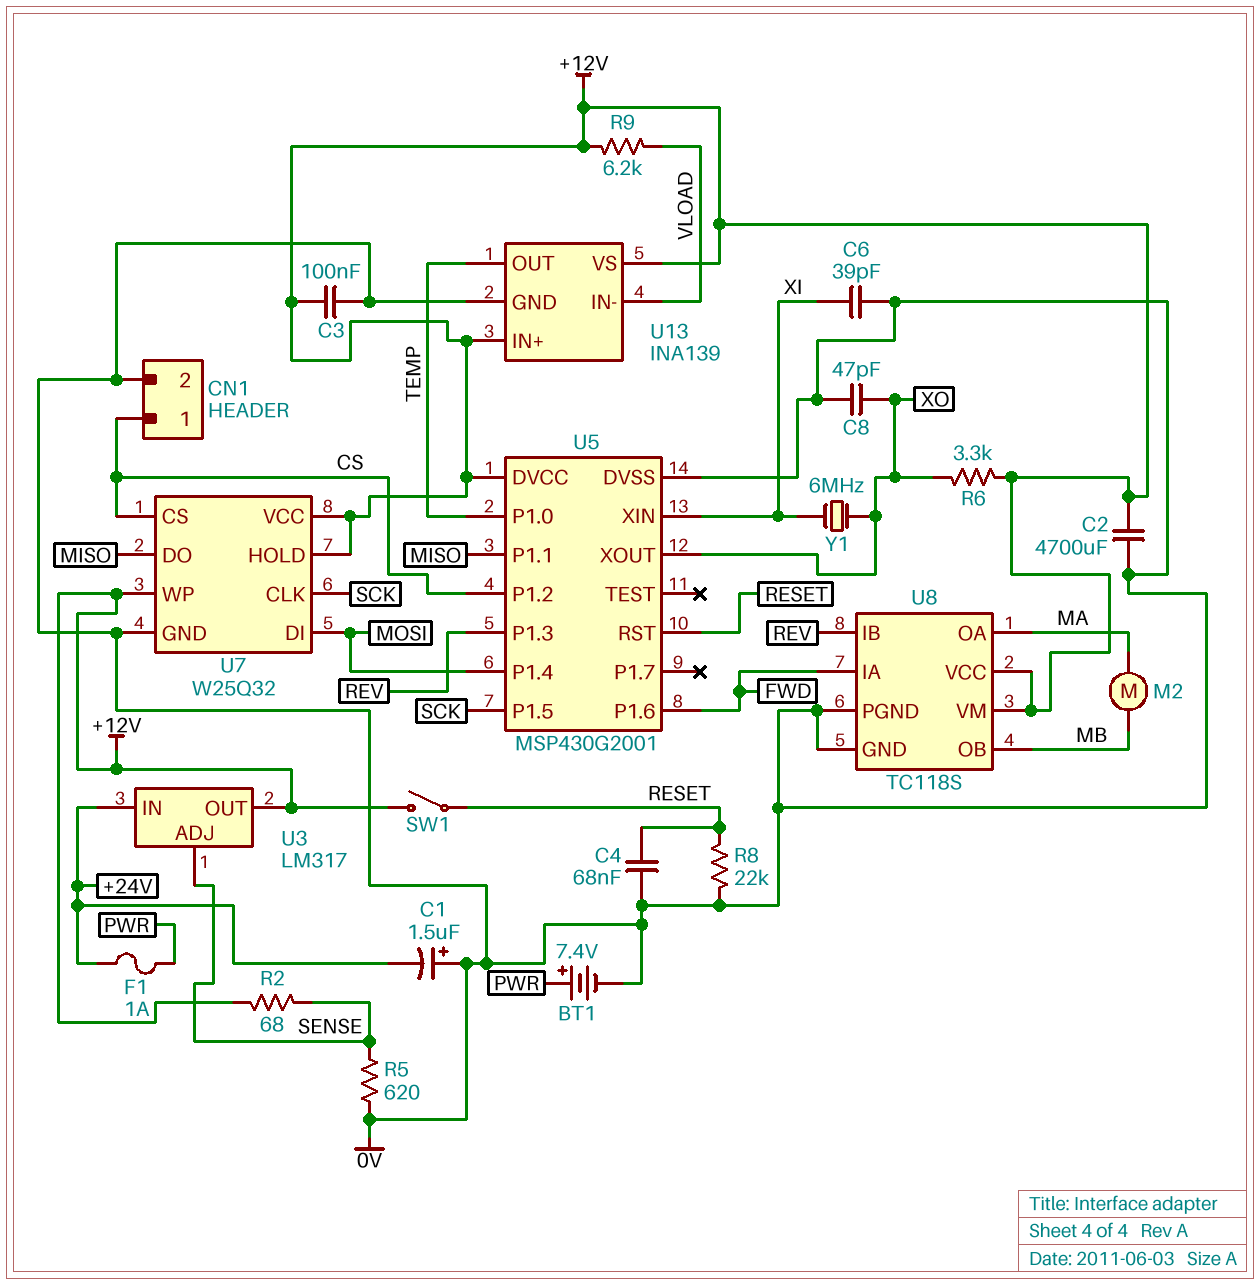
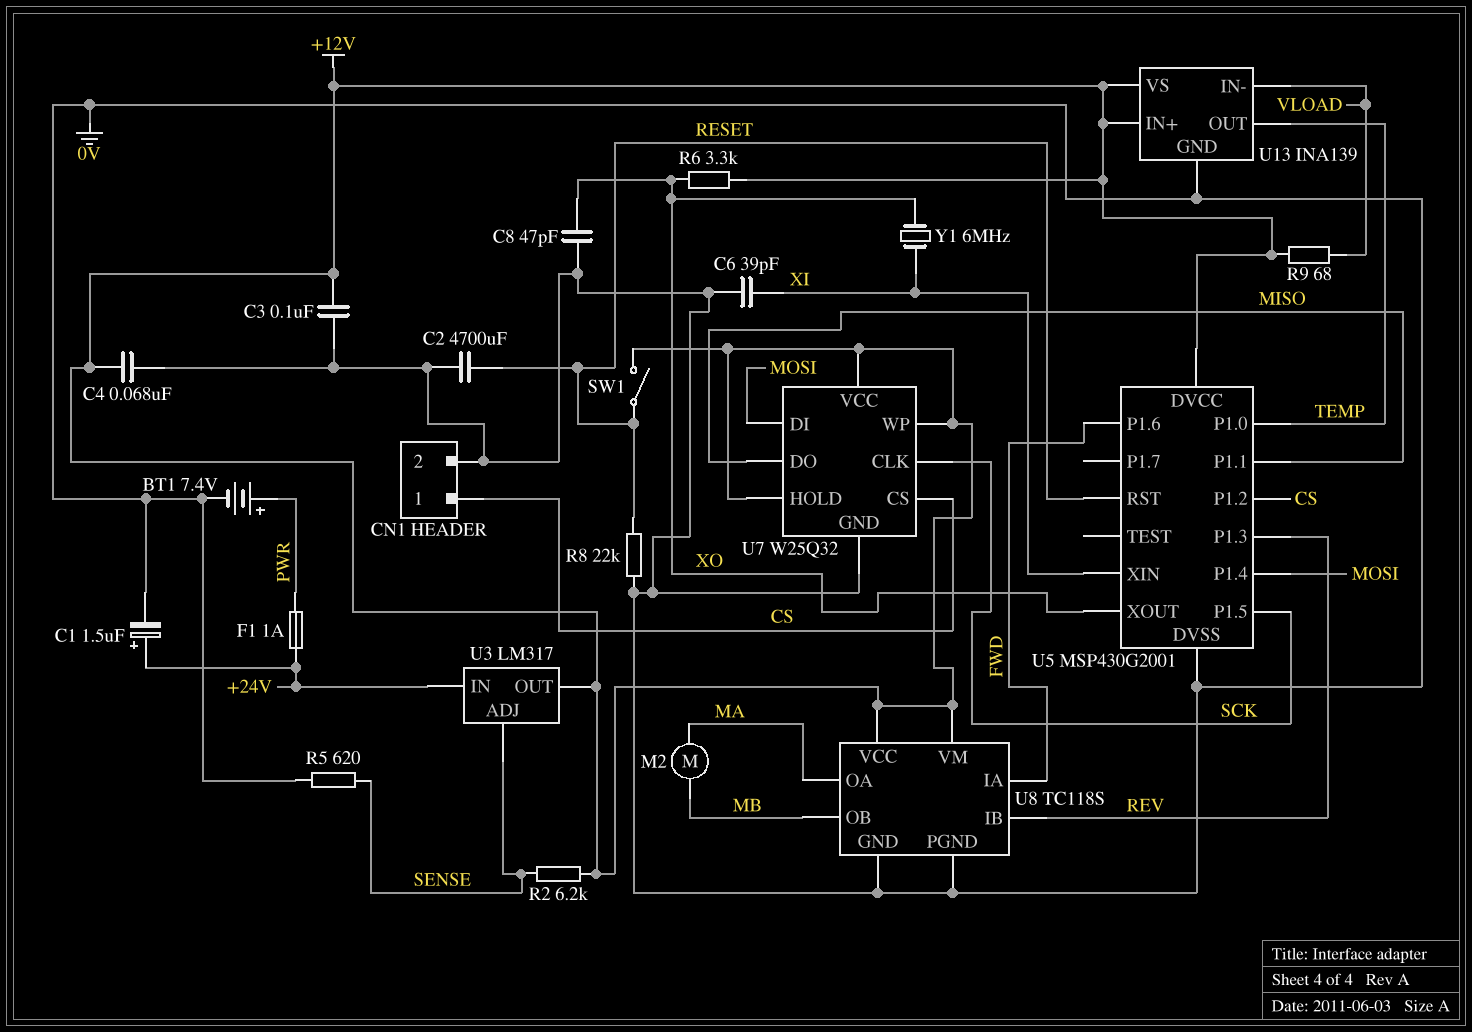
C1: 1.5uF (plus 0V, minus +24V) -> 1.5uF (plus +24V, minus 0V)
C2: 4700uF (+12V, 0V) -> 4700uF (0V, RESET)
C4: 68nF (0V, RESET) -> 68nF (+12V, 0V)
R2: 68 (+12V, SENSE) -> 6.2k (+12V, SENSE)
R9: 6.2k (+12V, VLOAD) -> 68 (+12V, VLOAD)

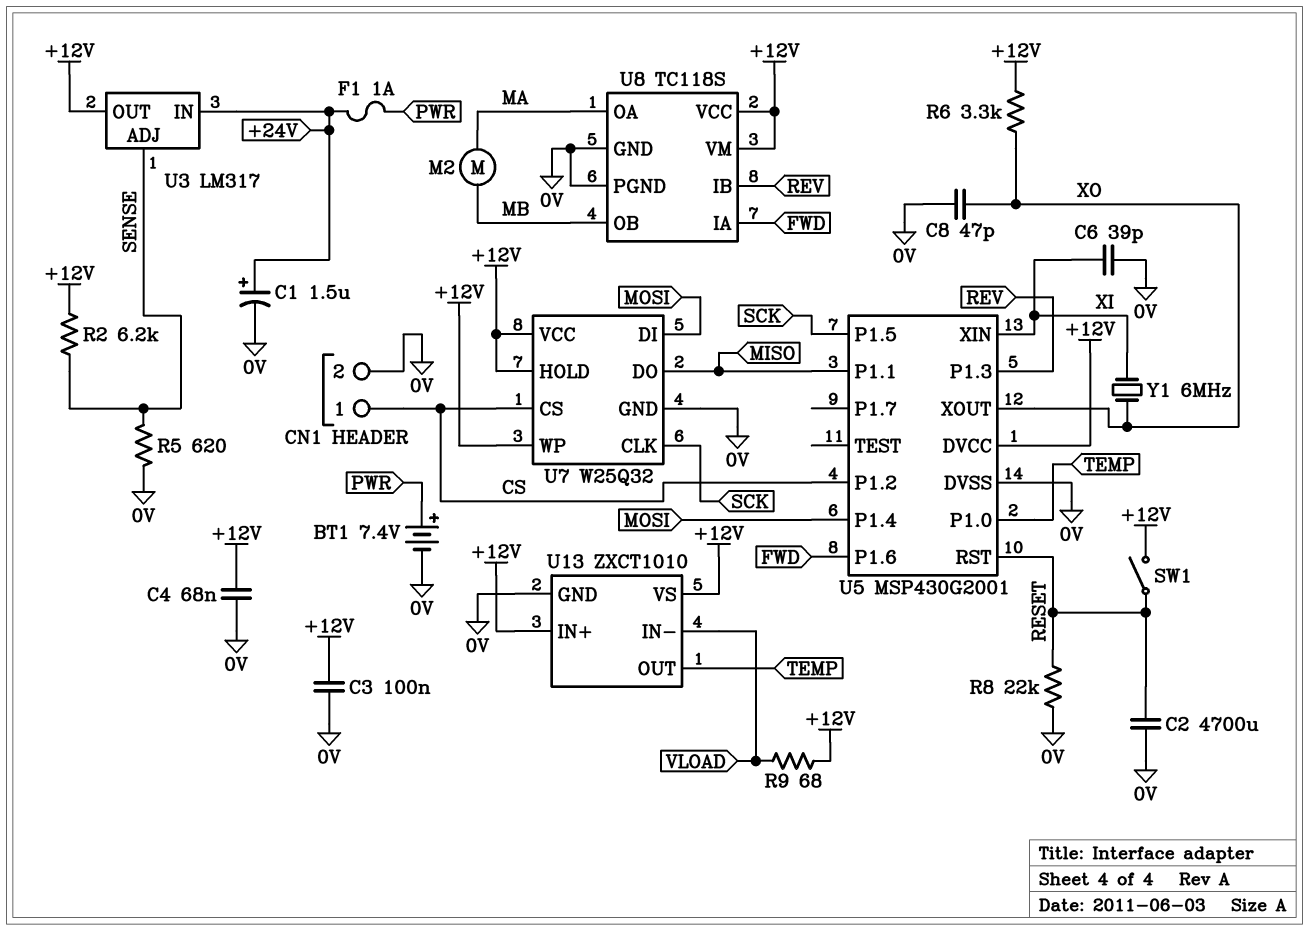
U13: INA139 -> ZXCT1010

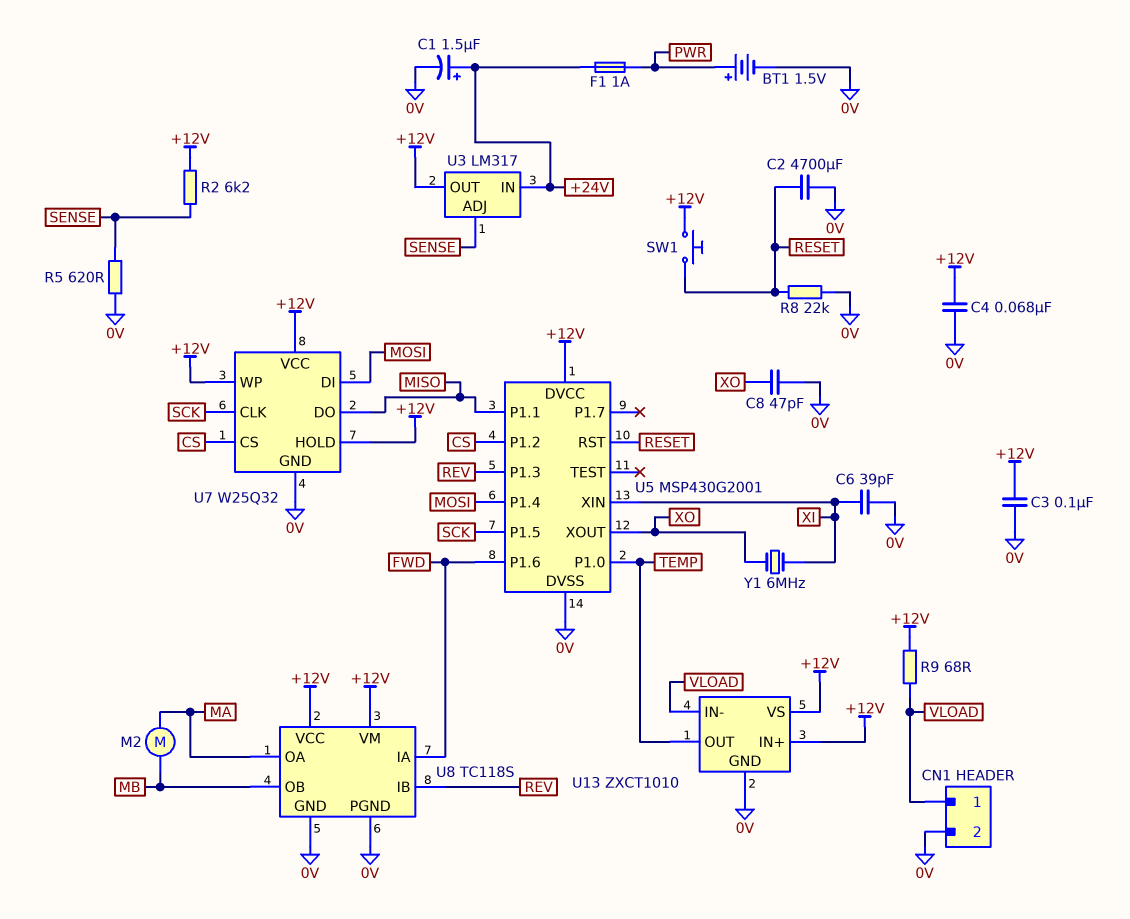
BT1: 7.4V (plus PWR, minus 0V) -> 1.5V (plus PWR, minus 0V)
CN1 pin 1: CS -> VLOAD
R6: 3.3k (+12V, XO) -> none
SW1: switch (+12V, RESET) -> button (+12V, RESET)

